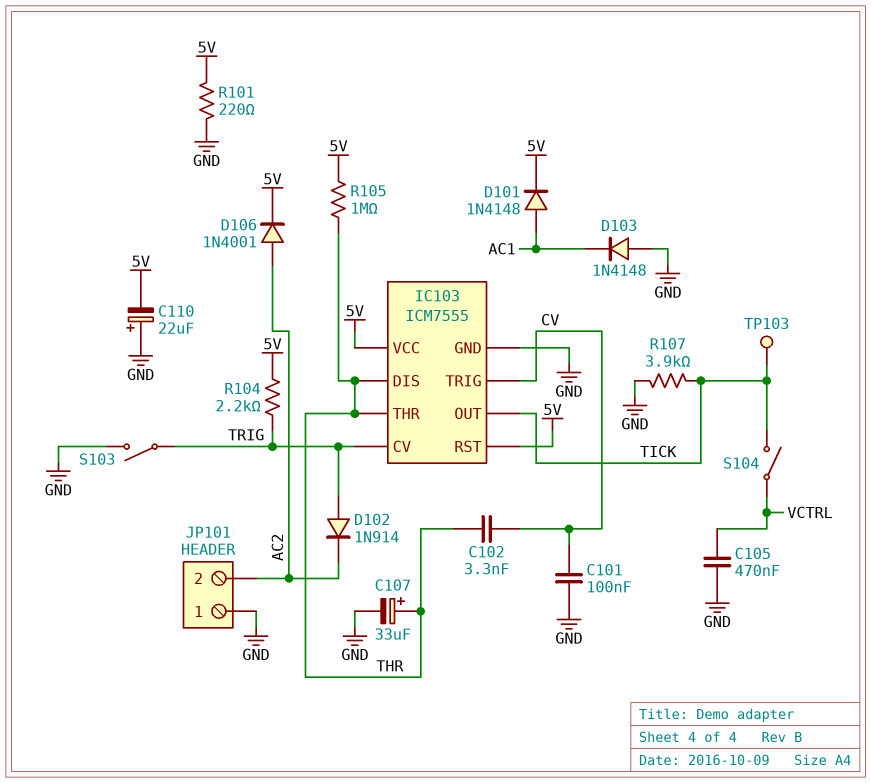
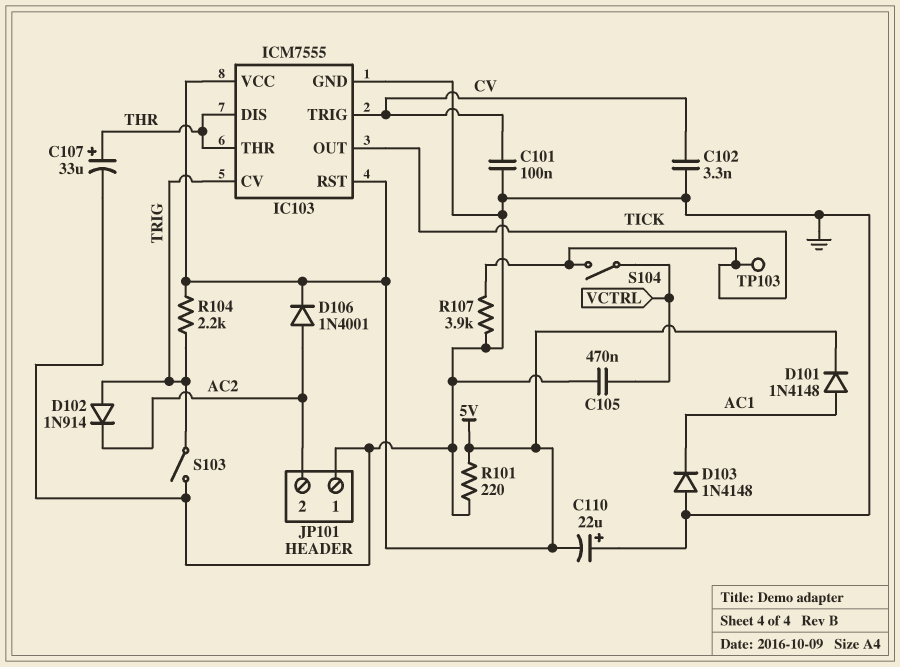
C102: 3.3nF (CV, THR) -> 3.3nF (CV, GND)
R105: 1M (5V, THR) -> none

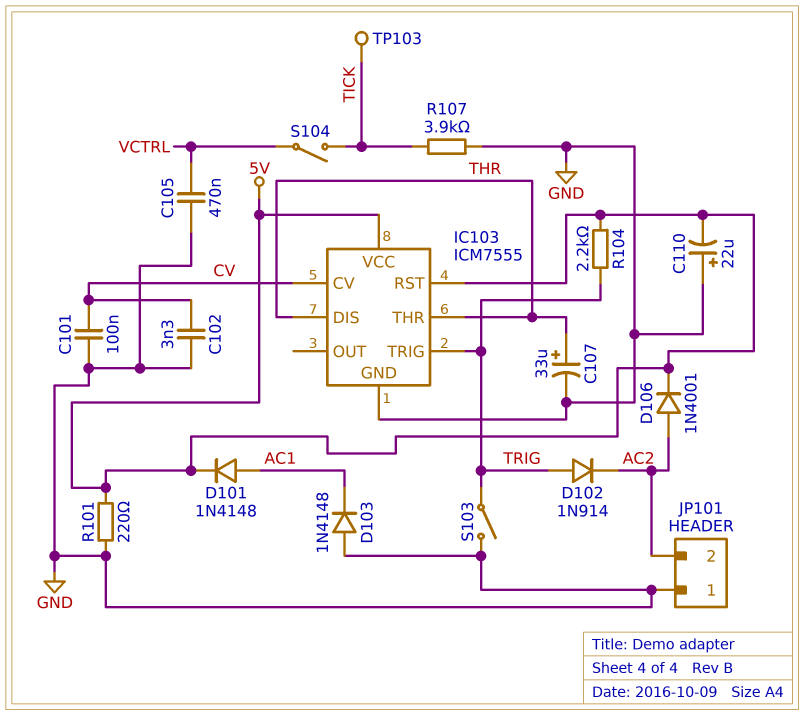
IC103 pin CV: TRIG -> CV
IC103 pin OUT: TICK -> none
IC103 pin TRIG: CV -> TRIG

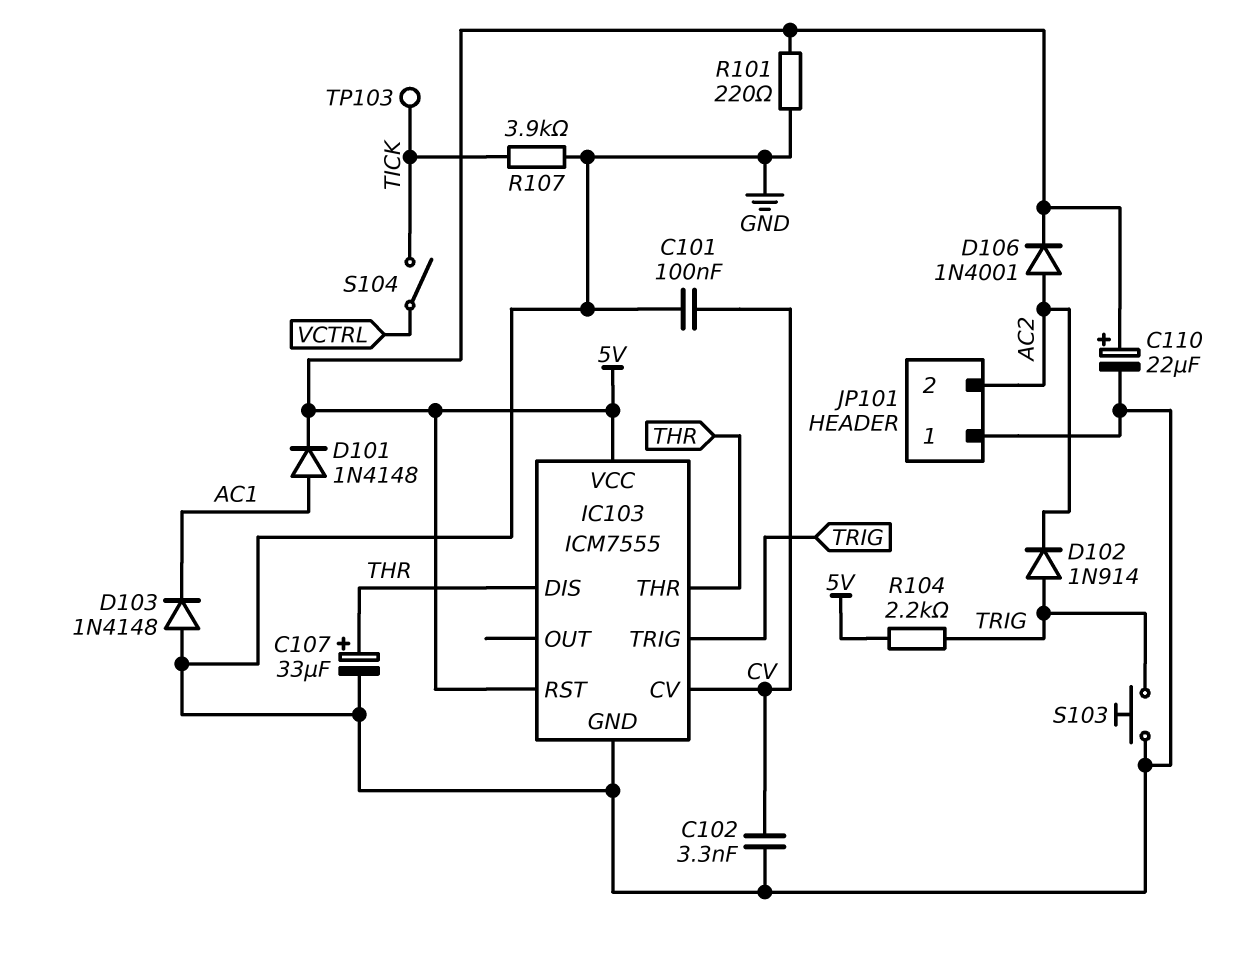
C105: 470nF (GND, VCTRL) -> none
C110: 22uF (plus GND, minus 5V) -> 22uF (plus 5V, minus GND)
S103: switch (GND, TRIG) -> button (GND, TRIG)

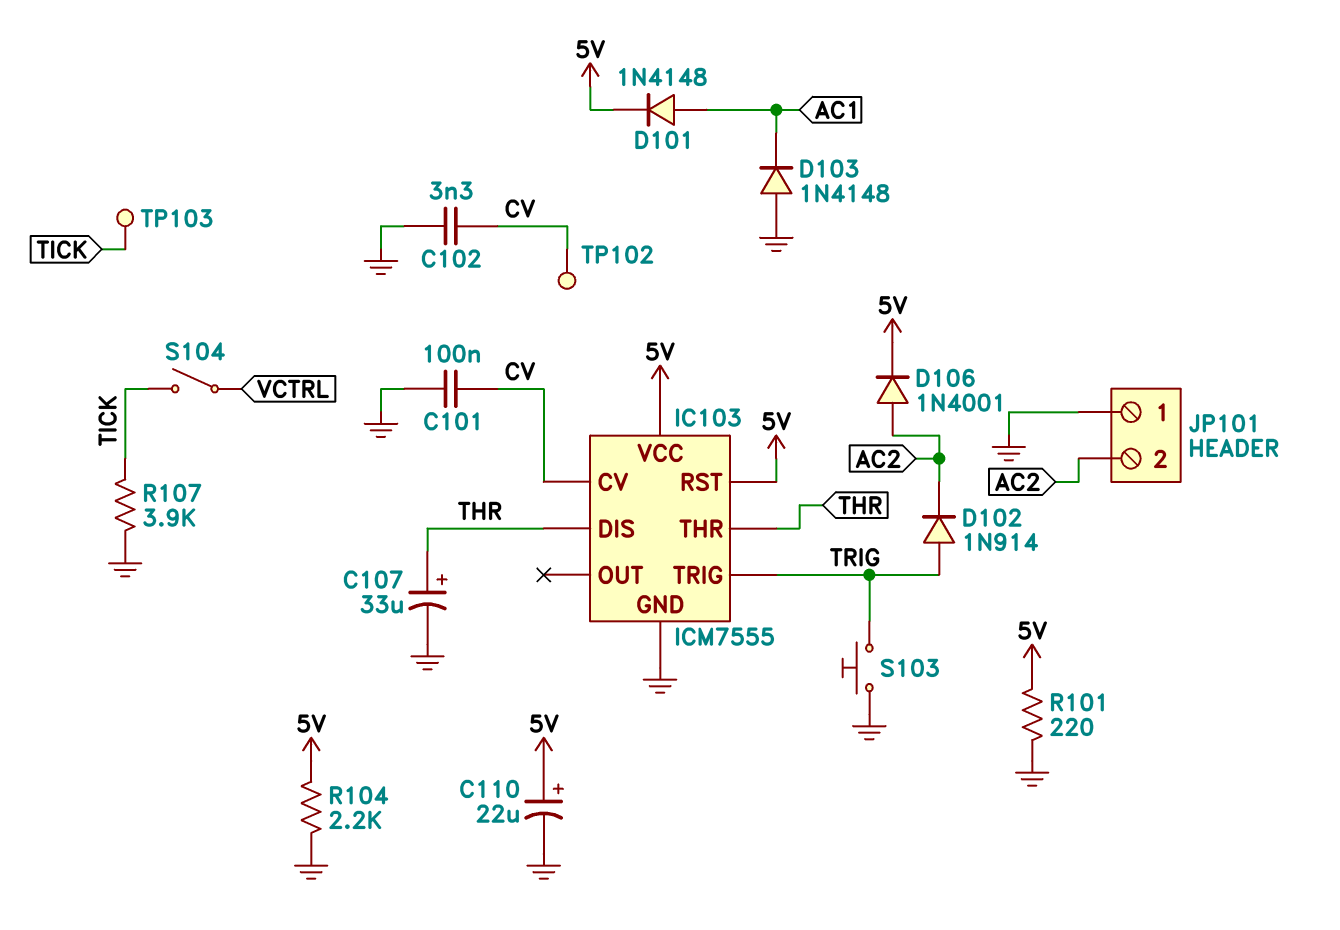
R104: 2.2k (5V, TRIG) -> 2.2k (5V, GND)
TP102: none -> test point (CV)

